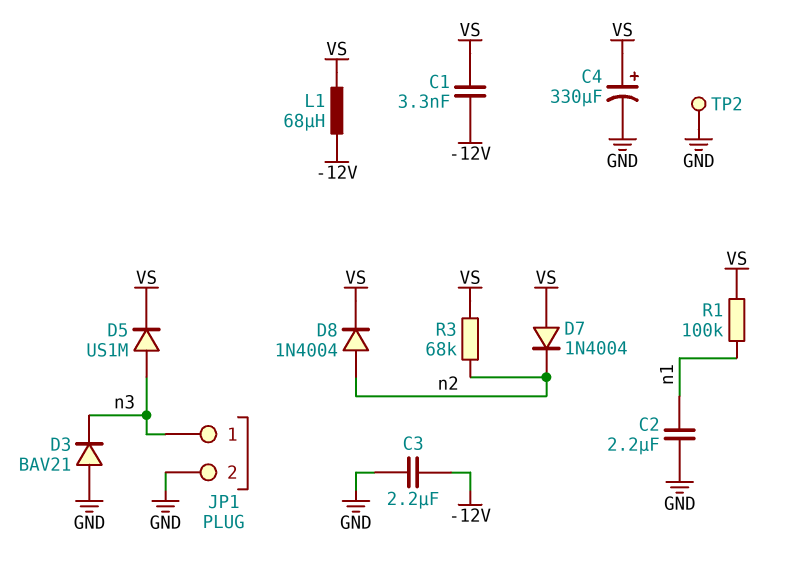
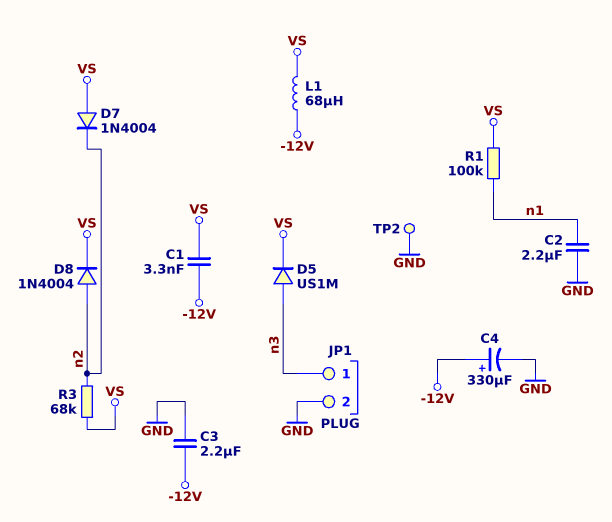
C4: 330uF (plus VS, minus GND) -> 330uF (plus -12V, minus GND)
D3: diode BAV21 (A GND, K n3) -> none

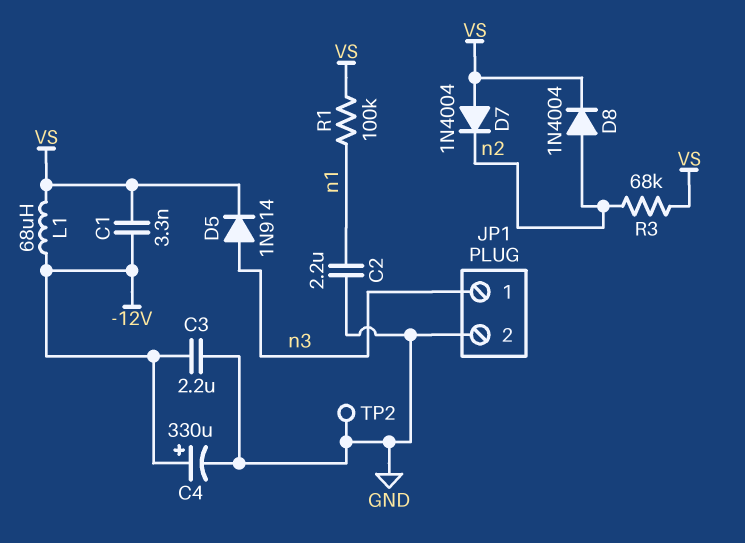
D5: diode US1M (A n3, K VS) -> diode 1N914 (A n3, K VS)

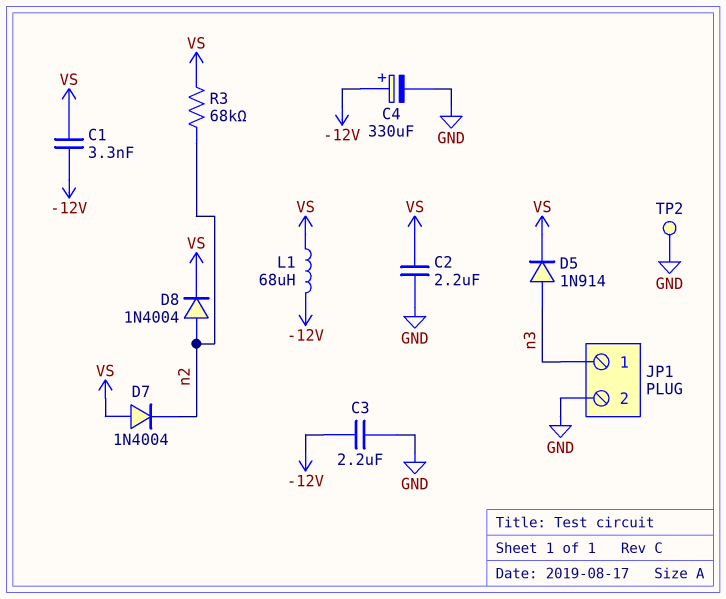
C2: 2.2uF (GND, n1) -> 2.2uF (GND, VS)
R1: 100k (VS, n1) -> none

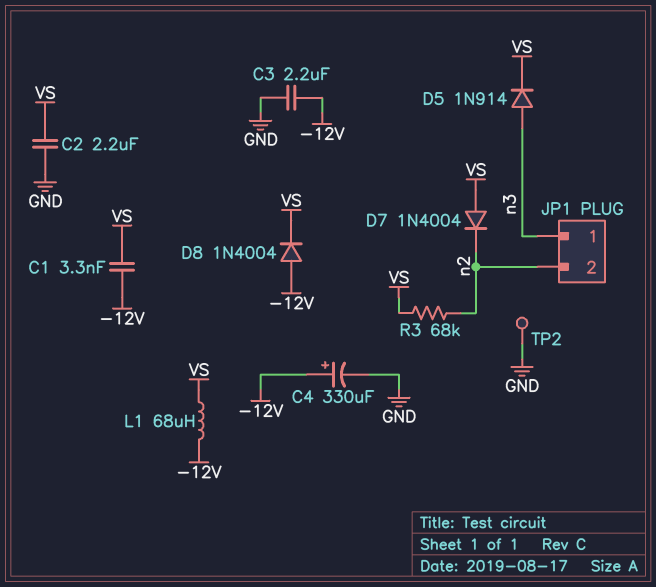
D8: diode 1N4004 (A n2, K VS) -> diode 1N4004 (A -12V, K VS)
JP1 pin 2: GND -> n2

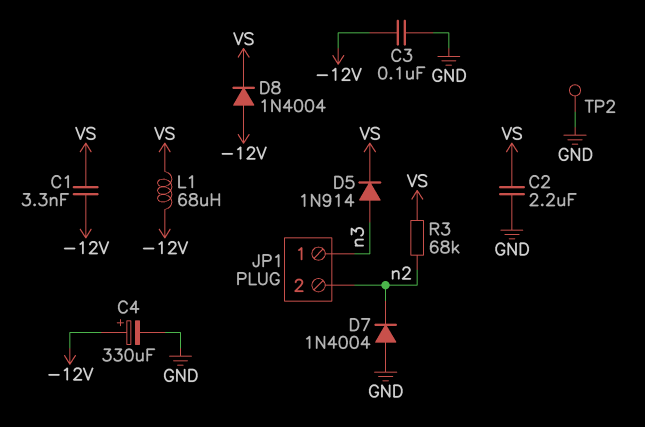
C3: 2.2uF (-12V, GND) -> 100nF (-12V, GND)
D7: diode 1N4004 (A VS, K n2) -> diode 1N4004 (A GND, K n2)

